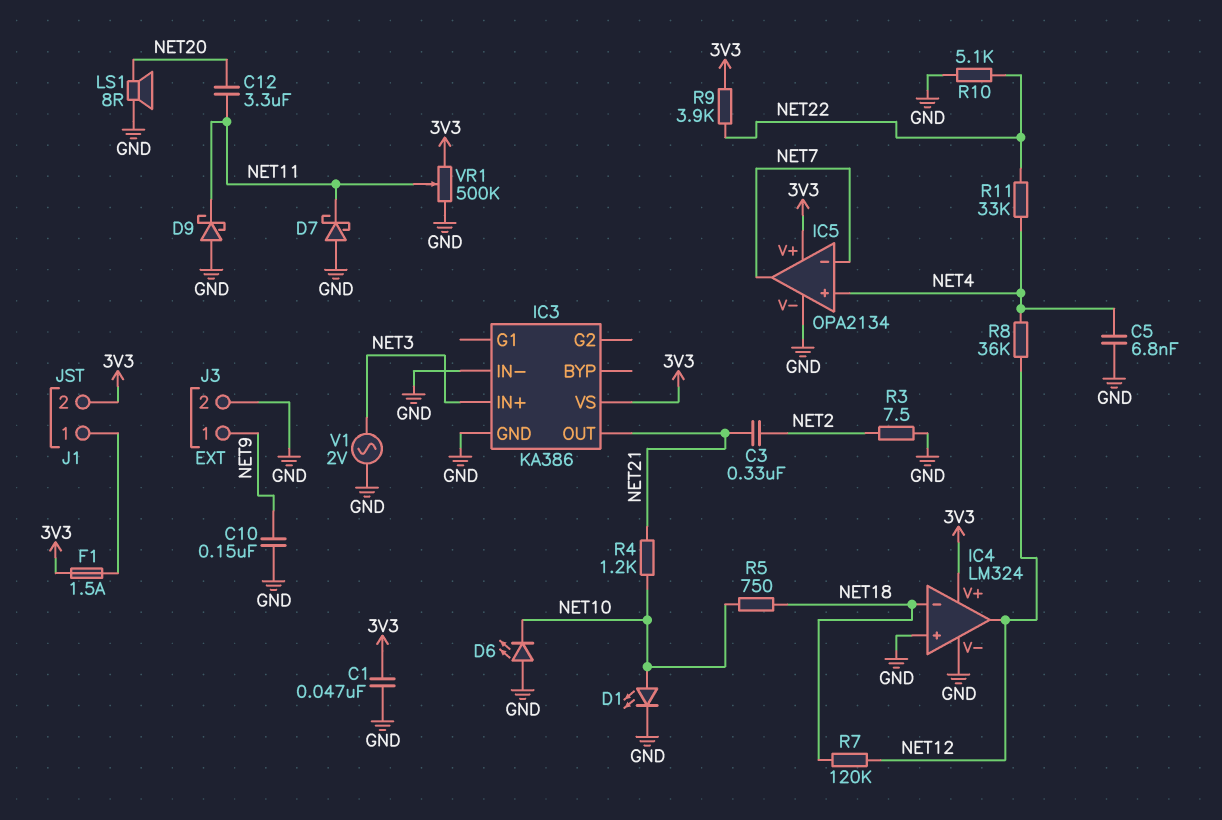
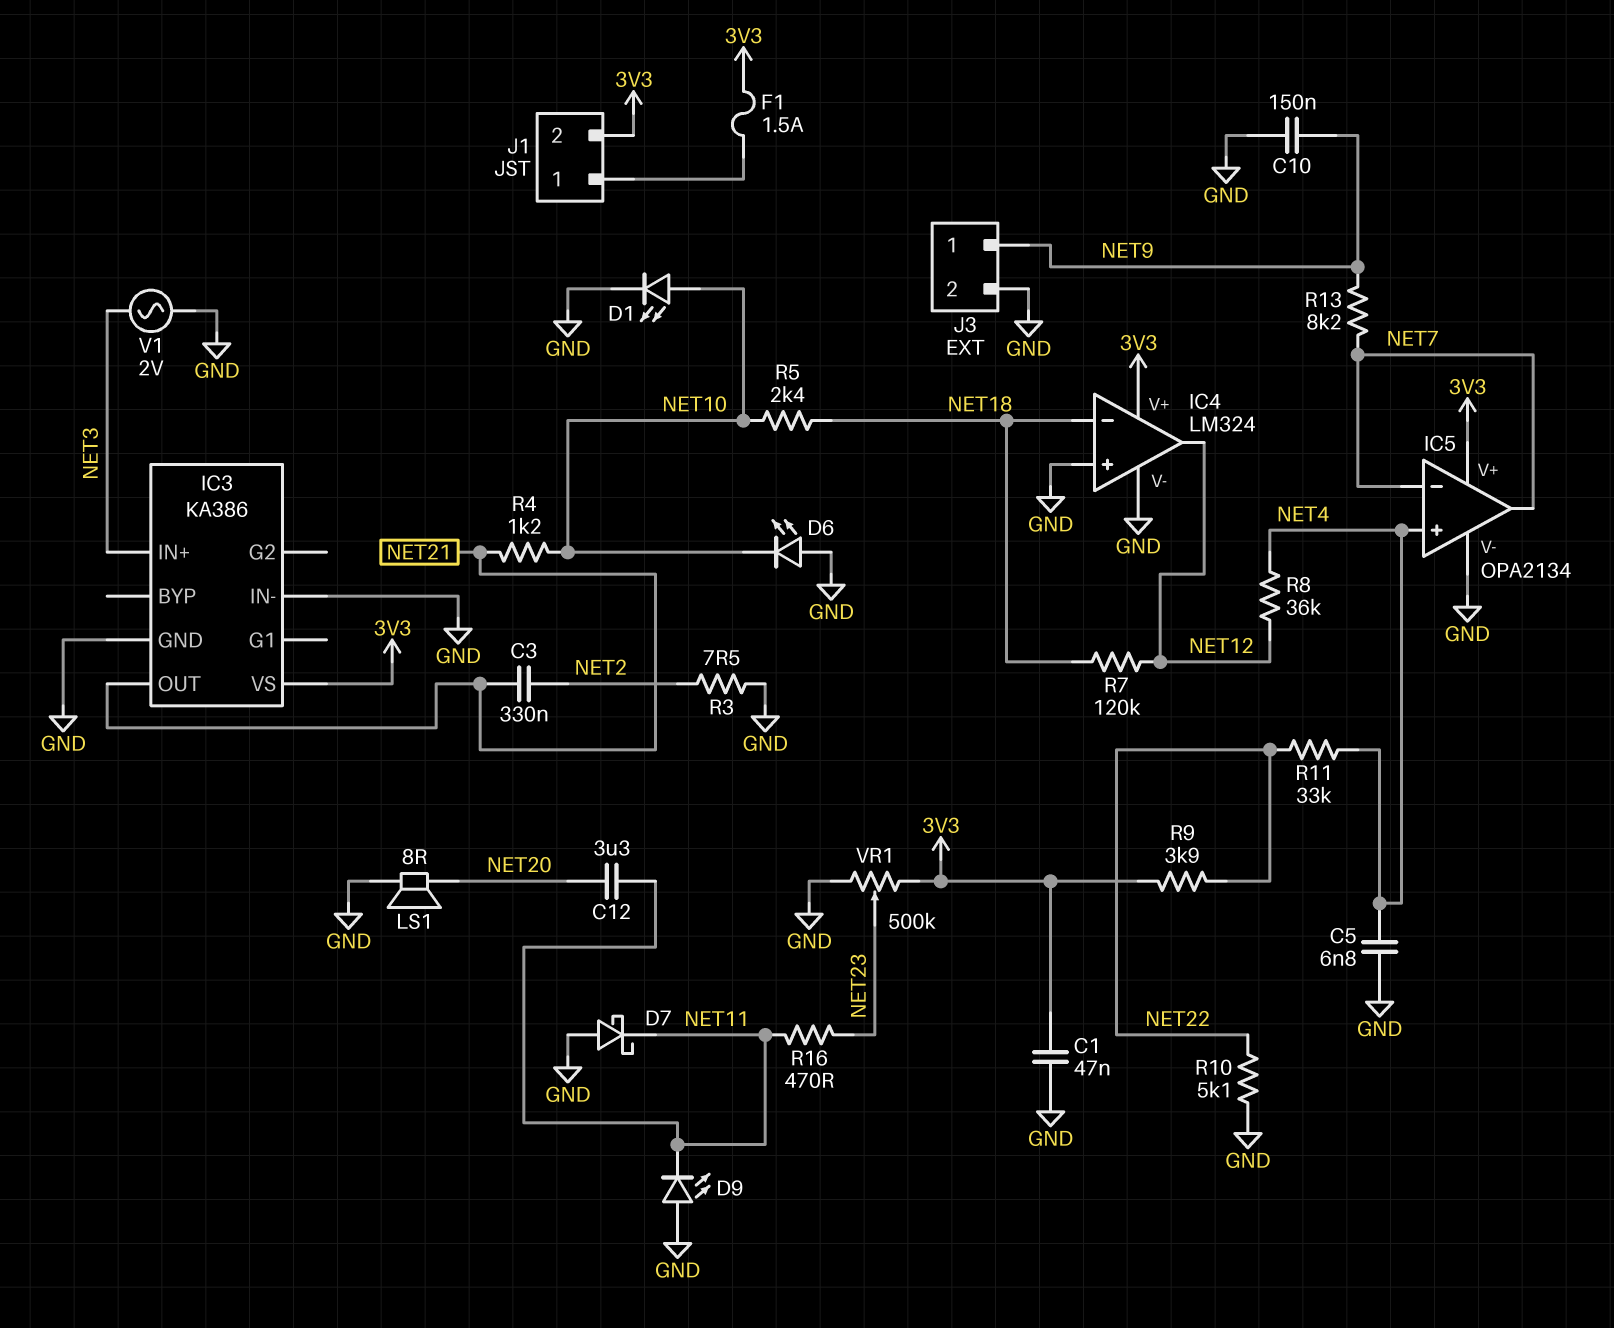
D9: schottky (A GND, K NET11) -> LED (A GND, K NET11)
R5: 750 (NET10, NET18) -> 2.4k (NET10, NET18)
R13: none -> 8.2k (NET7, NET9)
R16: none -> 470 (NET11, NET23)
VR1: 500k (3V3, GND, wiper NET11) -> 500k (3V3, GND, wiper NET23)

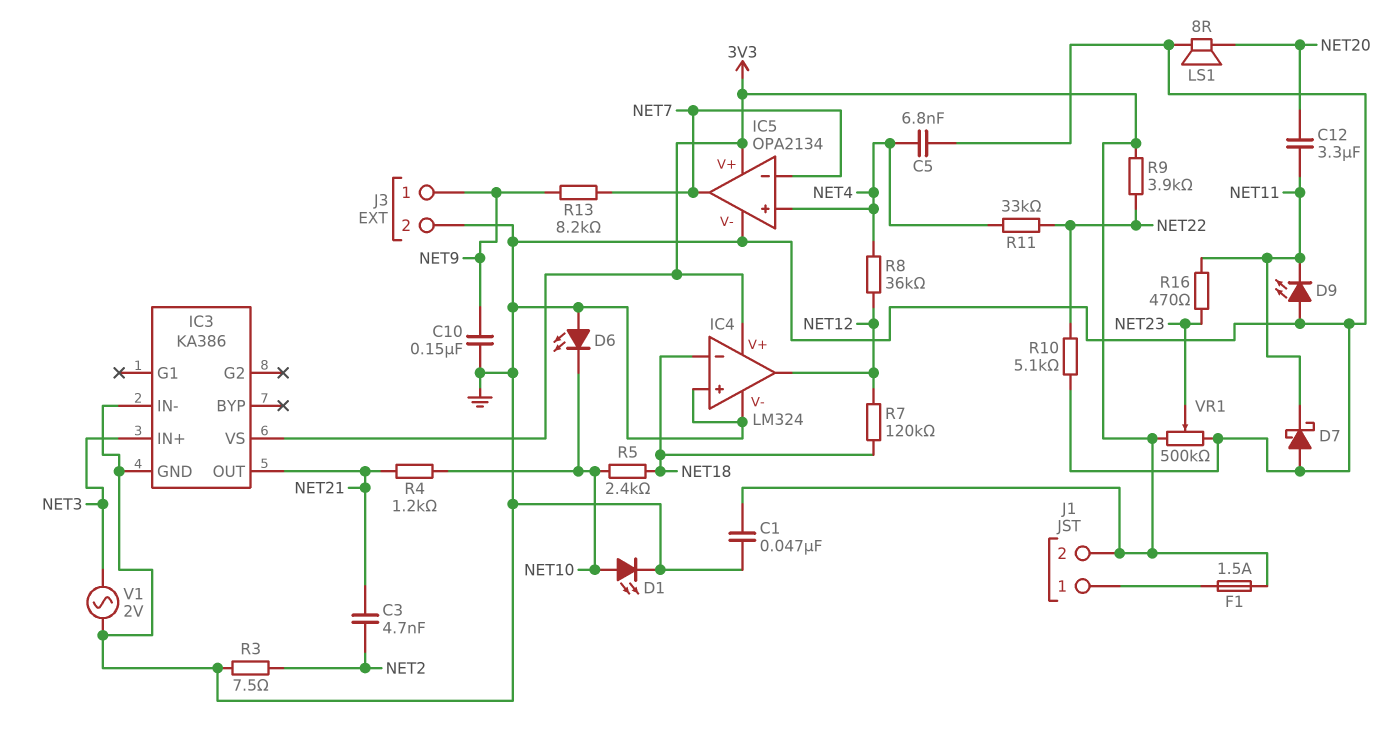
C3: 330nF (NET2, NET21) -> 4.7nF (NET2, NET21)

